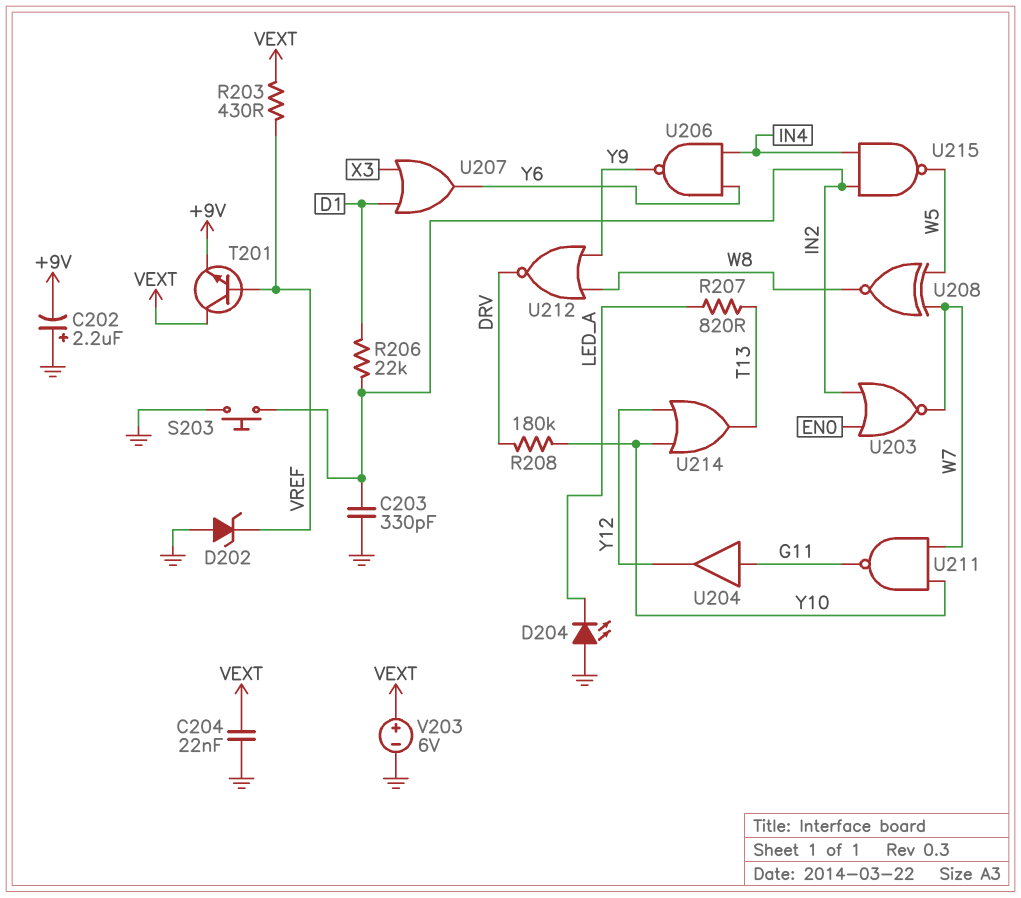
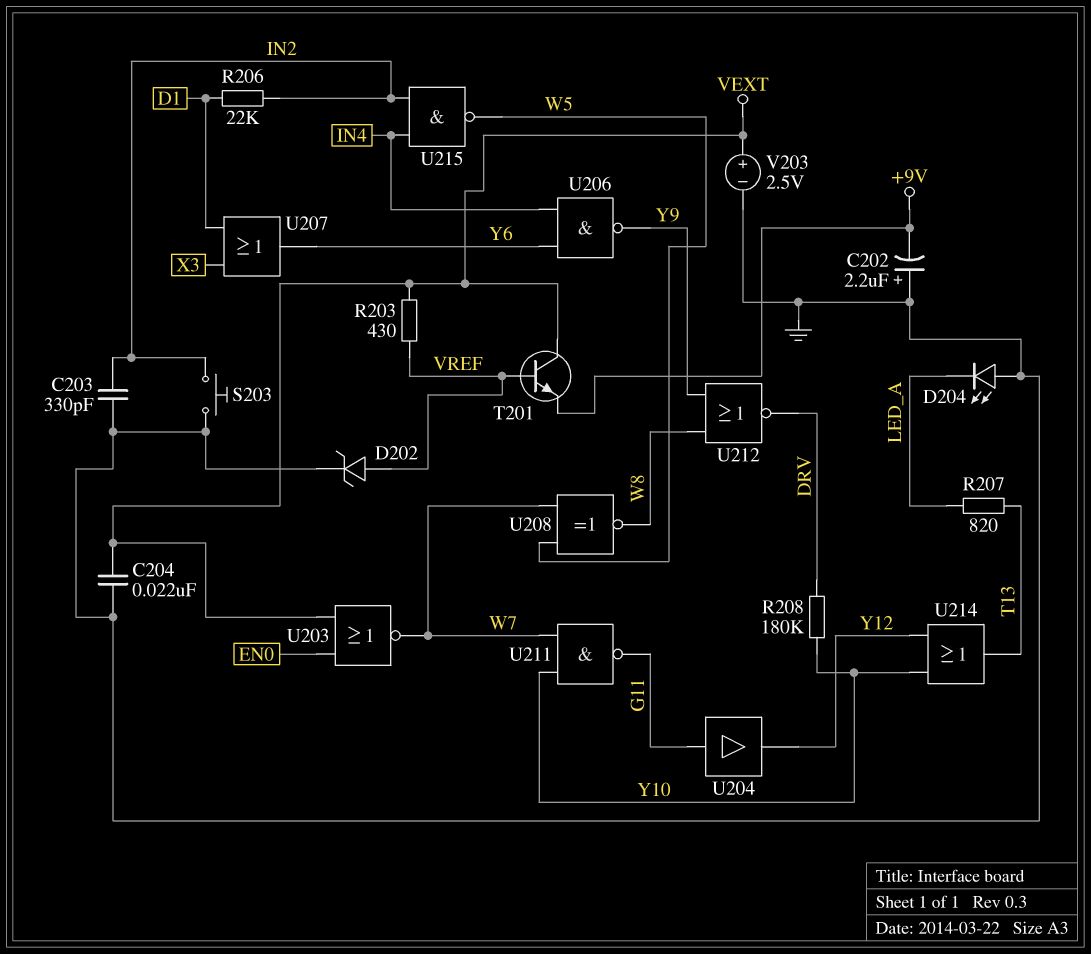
D202: zener (A GND, K VREF) -> zener (A VREF, K GND)
U203: NOR (in EN0, in IN2, out W7) -> NOR (in EN0, in VEXT, out W7)
V203: 6V (plus VEXT, minus GND) -> 2.5V (plus VEXT, minus GND)

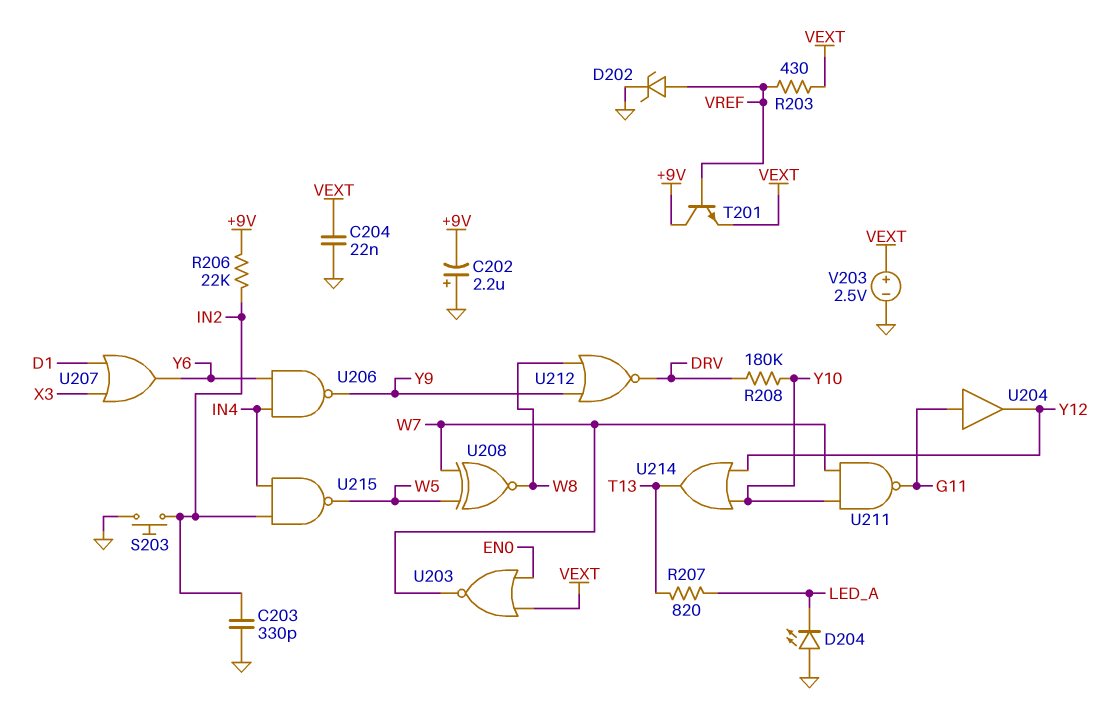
R206: 22k (D1, IN2) -> 22k (+9V, IN2)
T201: NPN (B VREF, C VEXT, E +9V) -> NPN (B VREF, C +9V, E VEXT)

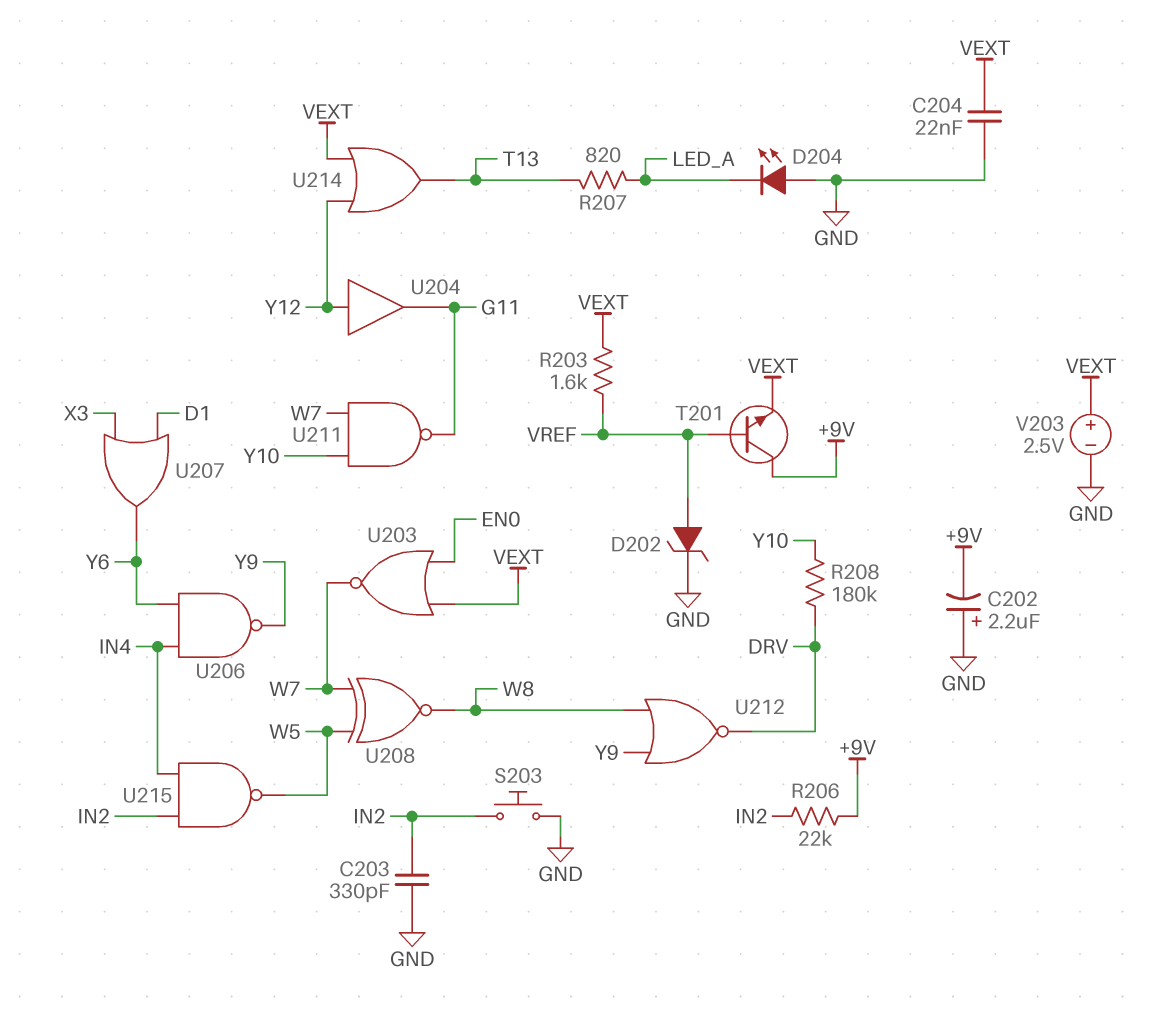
R203: 430 (VEXT, VREF) -> 1.6k (VEXT, VREF)
U204: buffer (in G11, out Y12) -> buffer (in Y12, out G11)
U214: OR (in Y10, in Y12, out T13) -> OR (in VEXT, in Y12, out T13)

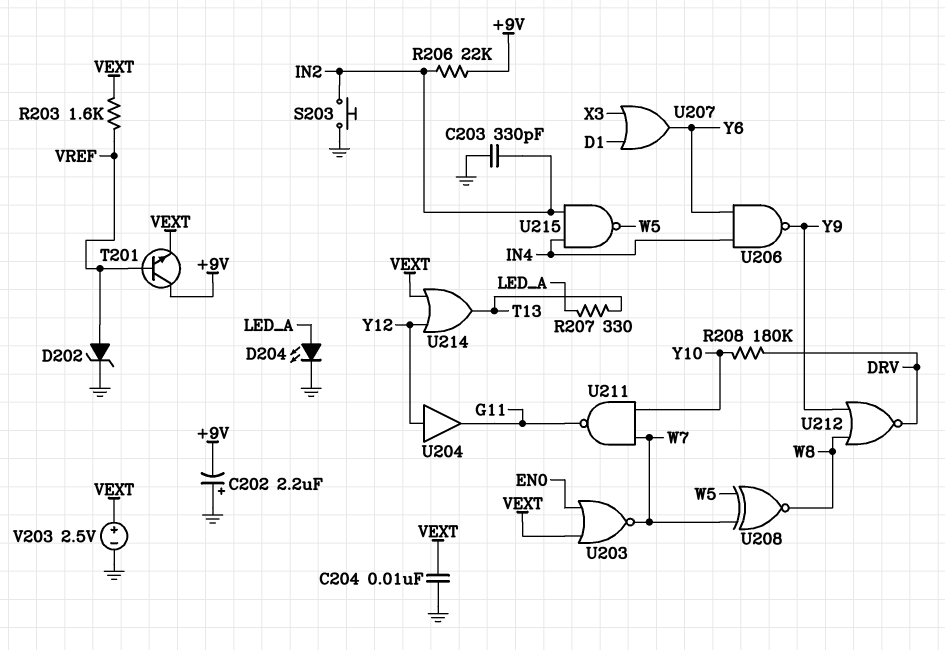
C204: 22nF (GND, VEXT) -> 10nF (GND, VEXT)
D204: LED (A GND, K LED_A) -> LED (A LED_A, K GND)
R207: 820 (LED_A, T13) -> 330 (LED_A, T13)

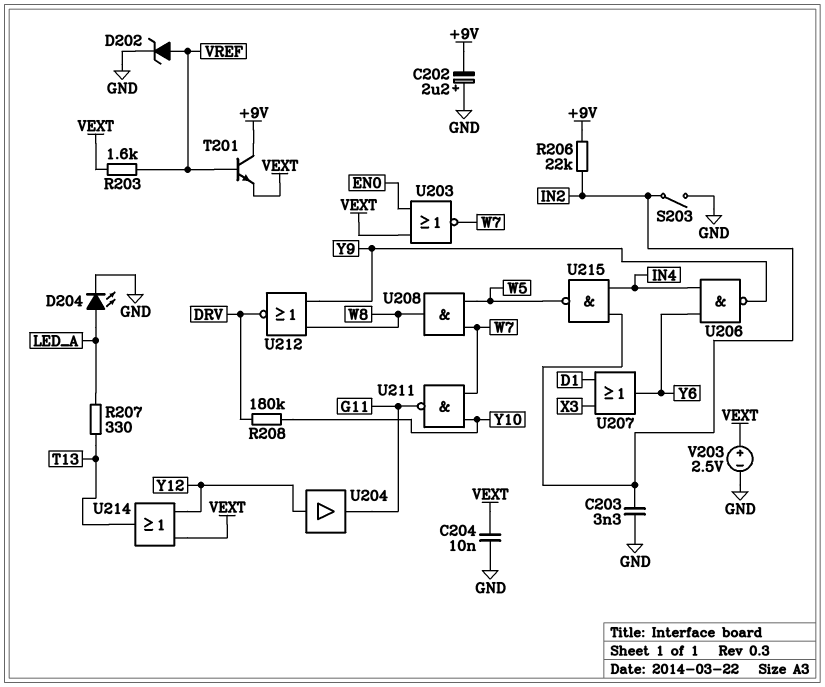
C203: 330pF (GND, IN2) -> 3.3nF (GND, IN2)
S203: button (GND, IN2) -> switch (GND, IN2)
U208: XNOR (in W5, in W7, out W8) -> AND (in W5, in W7, out W8)

